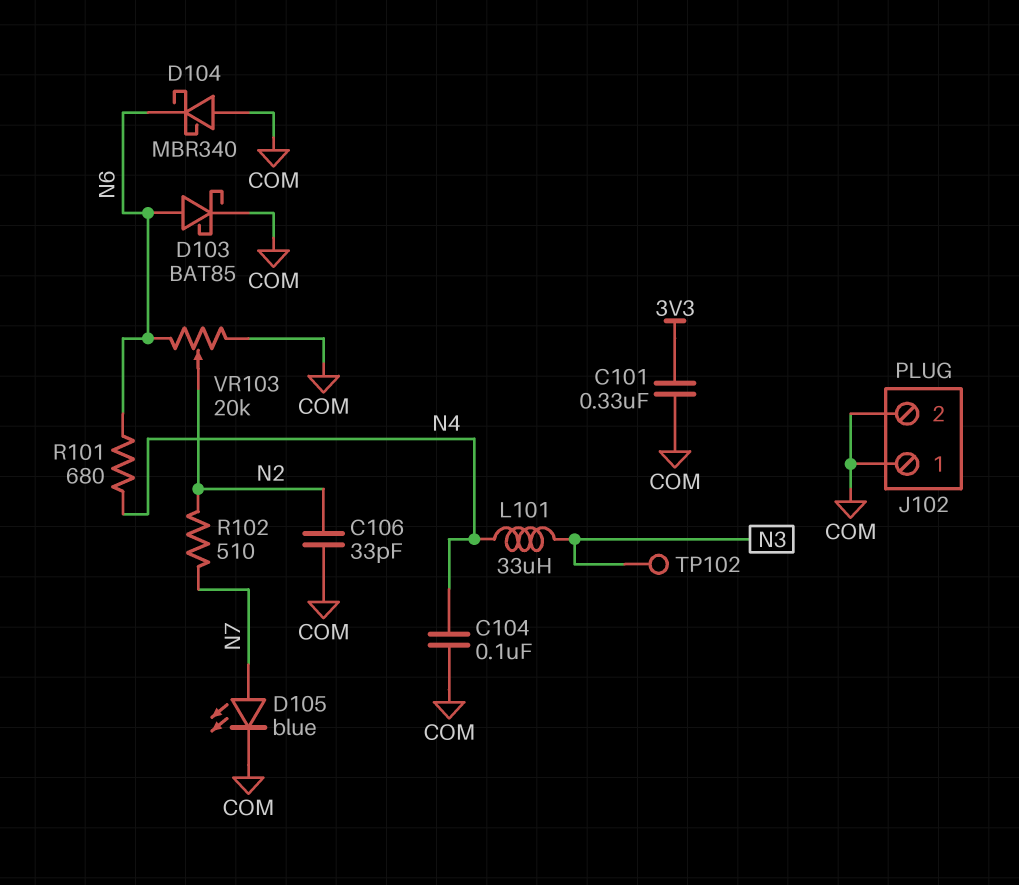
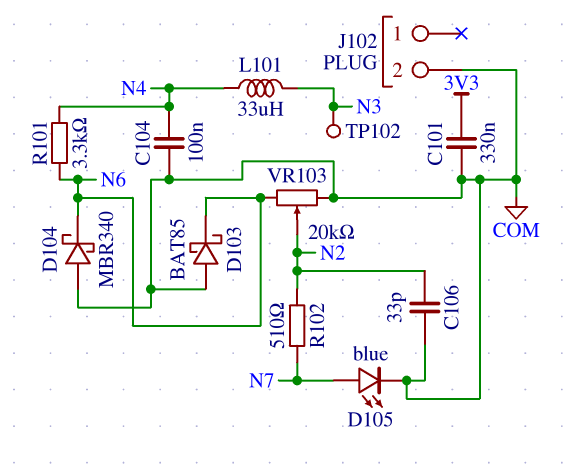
D103: schottky BAT85 (A N6, K COM) -> schottky BAT85 (A COM, K N6)
J102 pin 1: COM -> none
R101: 680 (N4, N6) -> 3.3k (N4, N6)

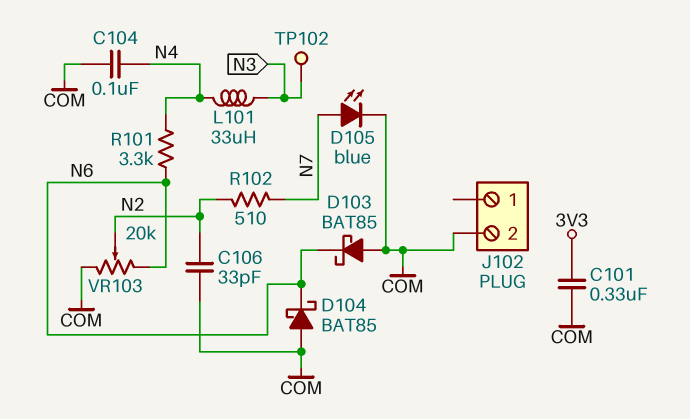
D104: schottky MBR340 (A COM, K N6) -> schottky BAT85 (A COM, K N6)

